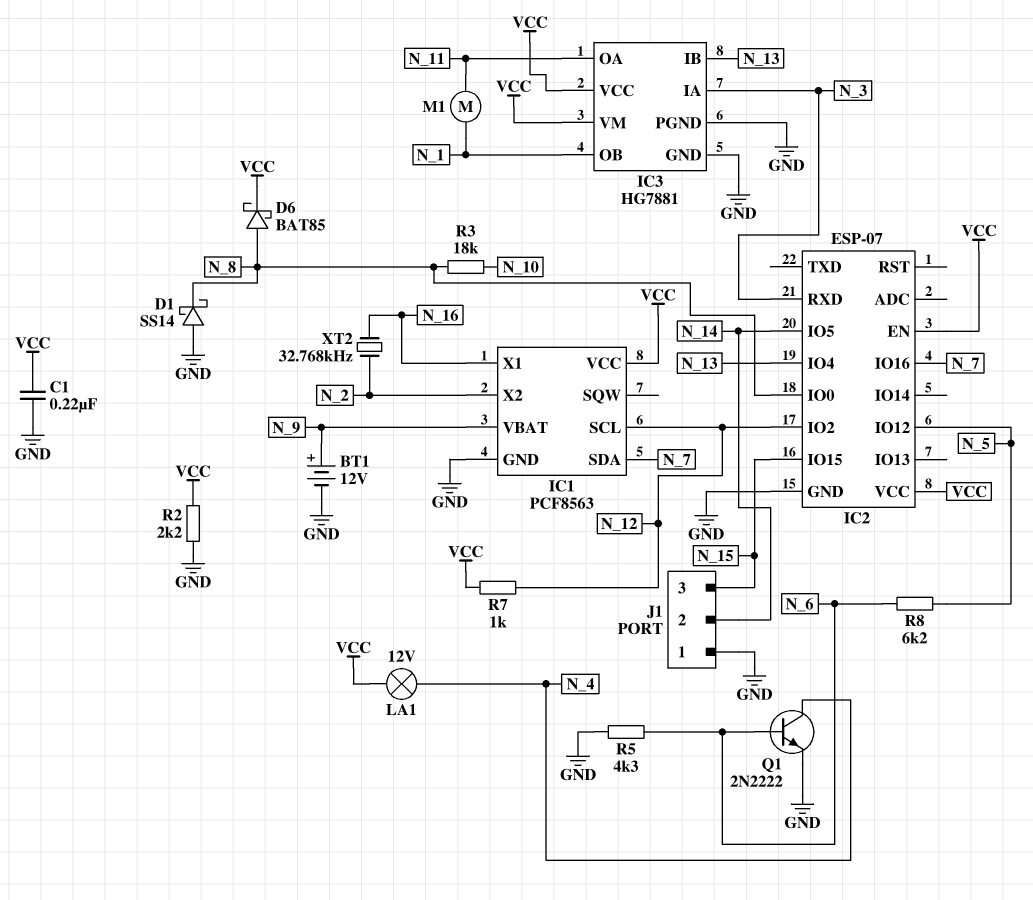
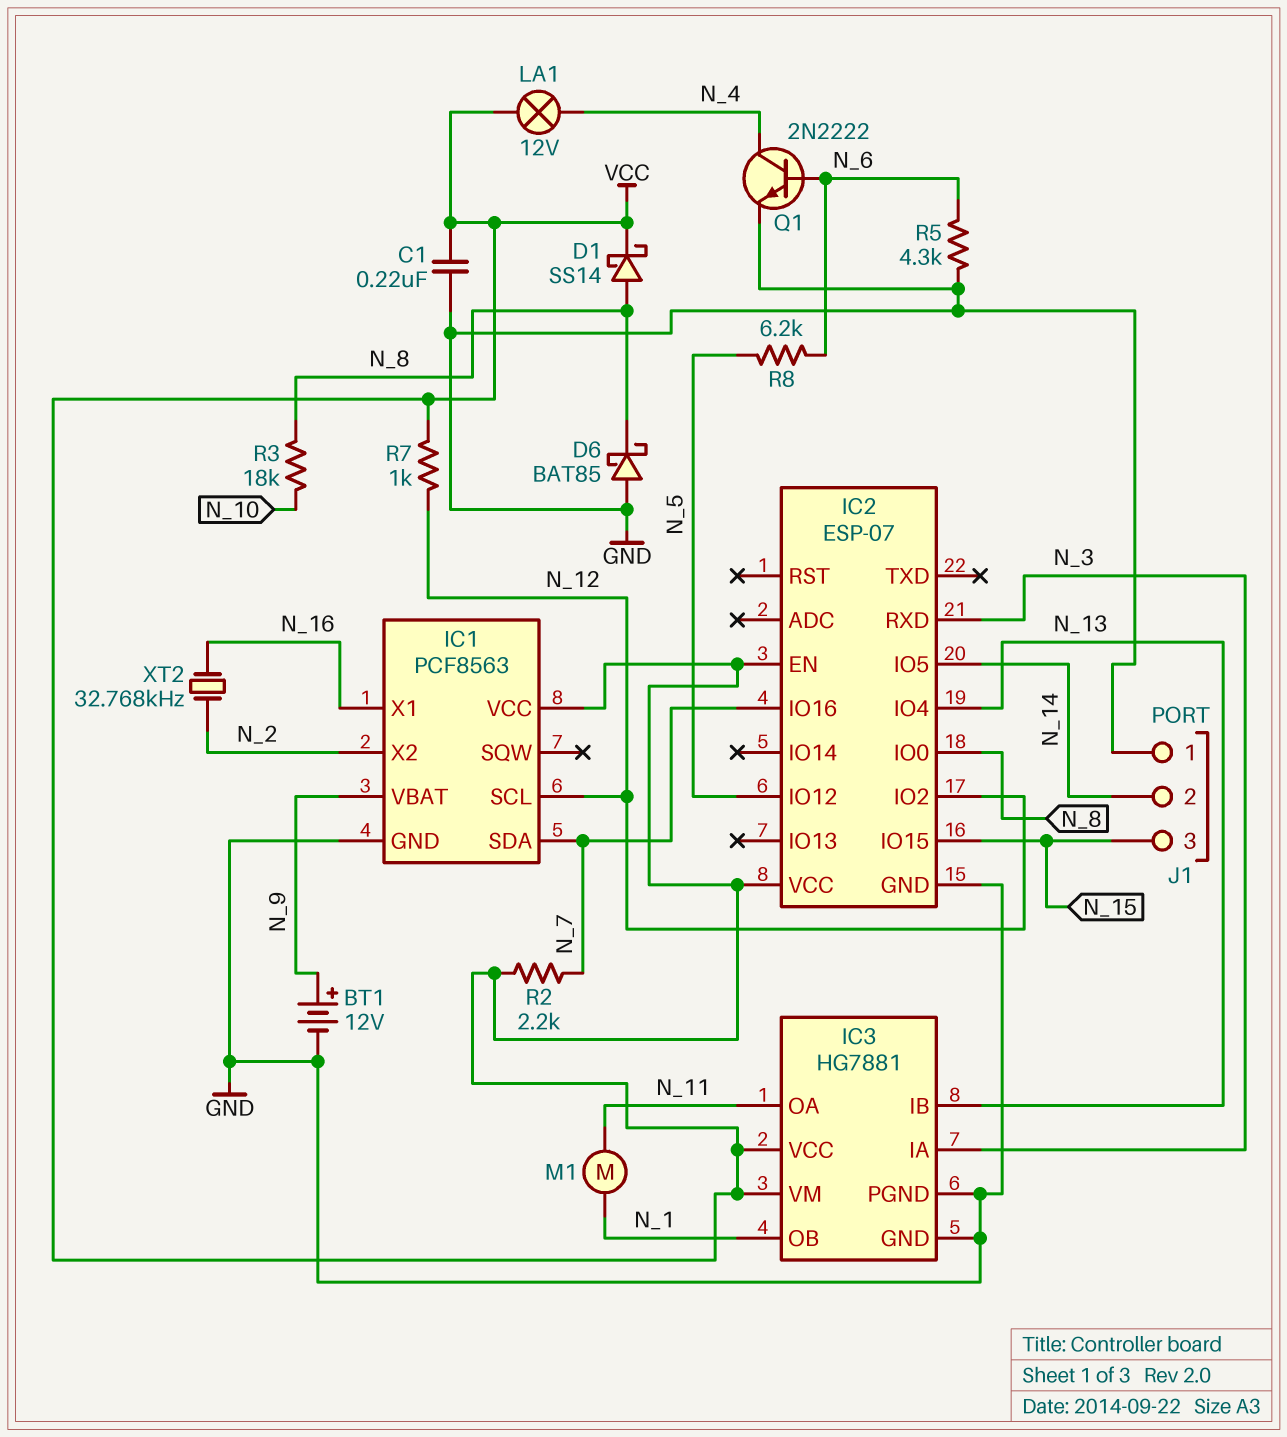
D1: schottky SS14 (A GND, K N_8) -> schottky SS14 (A N_8, K VCC)
D6: schottky BAT85 (A N_8, K VCC) -> schottky BAT85 (A GND, K N_8)
R2: 2.2k (GND, VCC) -> 2.2k (N_7, VCC)

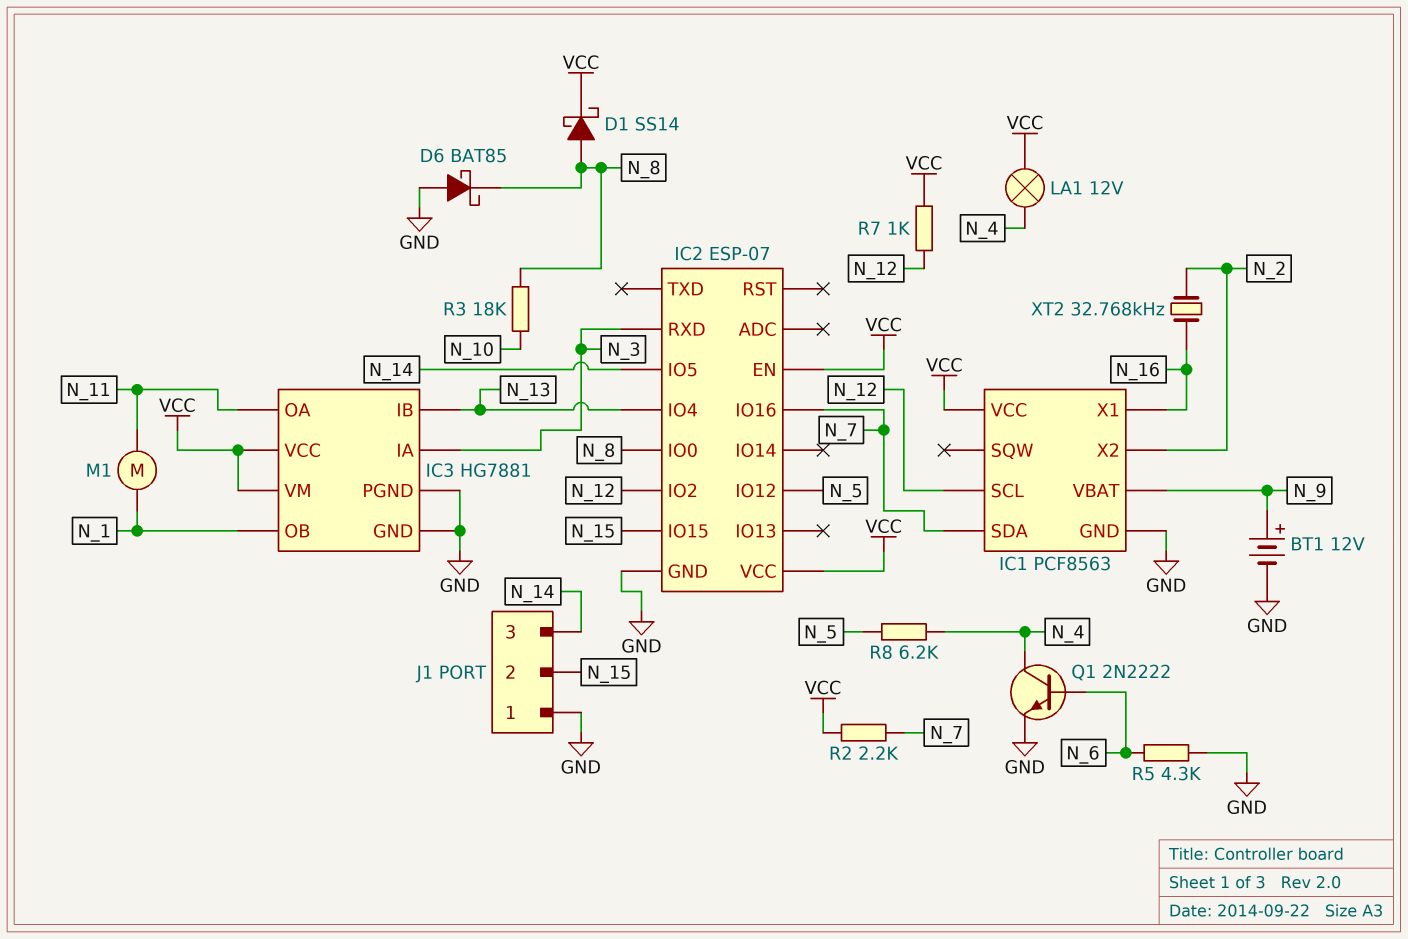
C1: 220nF (GND, VCC) -> none
J1 pin 2: N_14 -> N_15
J1 pin 3: N_15 -> N_14
R8: 6.2k (N_5, N_6) -> 6.2k (N_4, N_5)

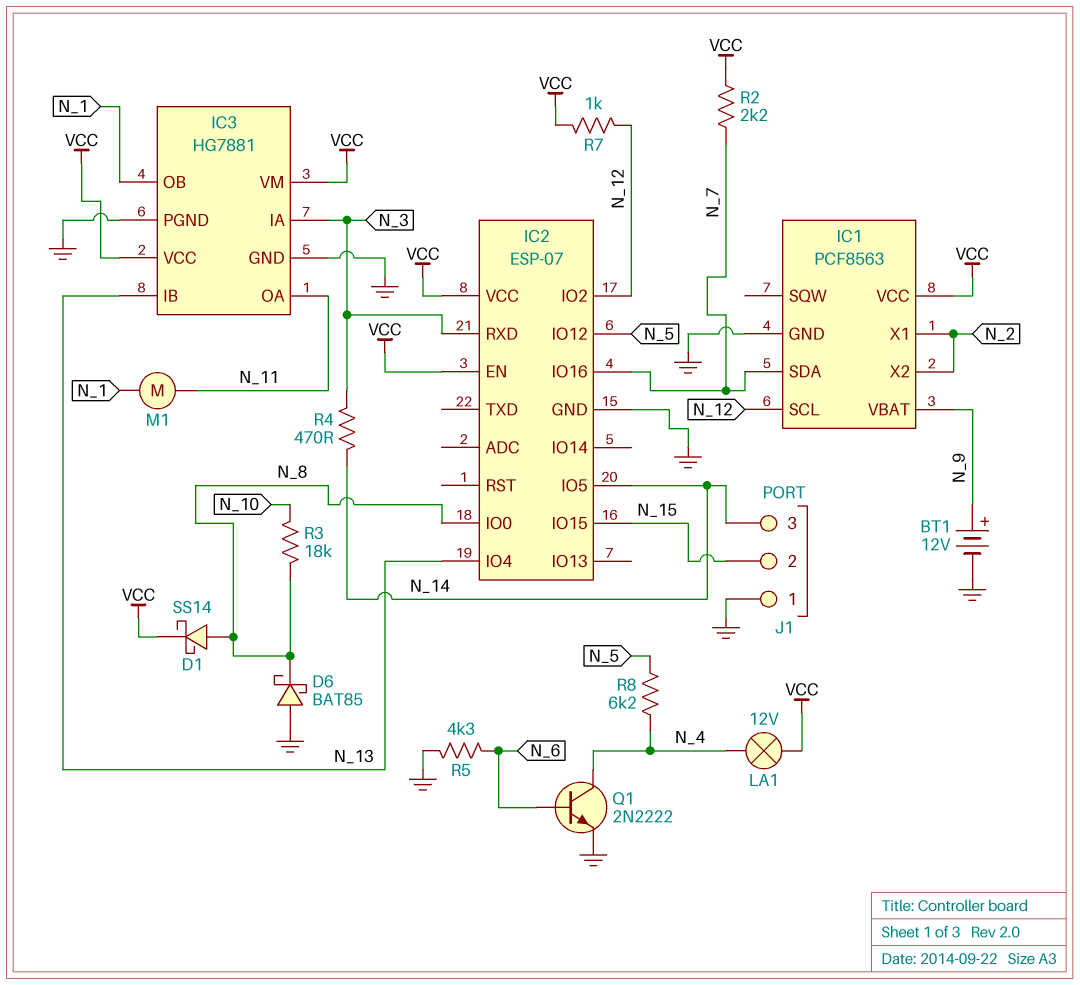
IC1 pin X1: N_16 -> N_2
R4: none -> 470 (N_3, N_14)
XT2: 32.768kHz (N_2, N_16) -> none

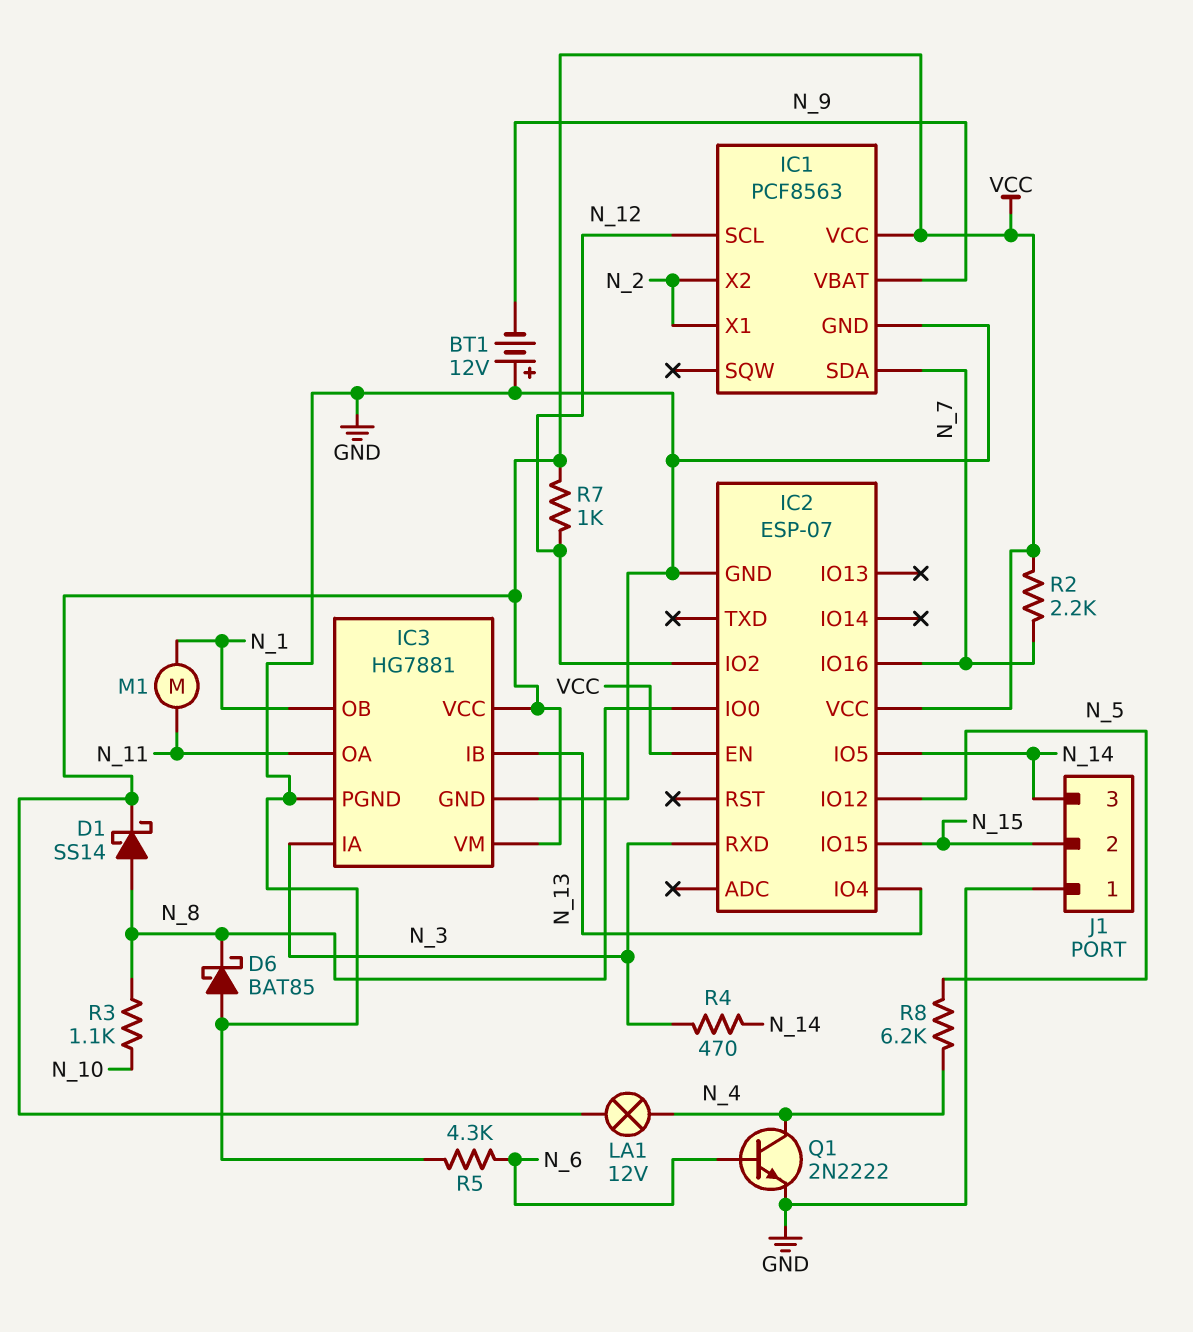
BT1: 12V (plus N_9, minus GND) -> 12V (plus GND, minus N_9)
R3: 18k (N_8, N_10) -> 1.1k (N_8, N_10)

